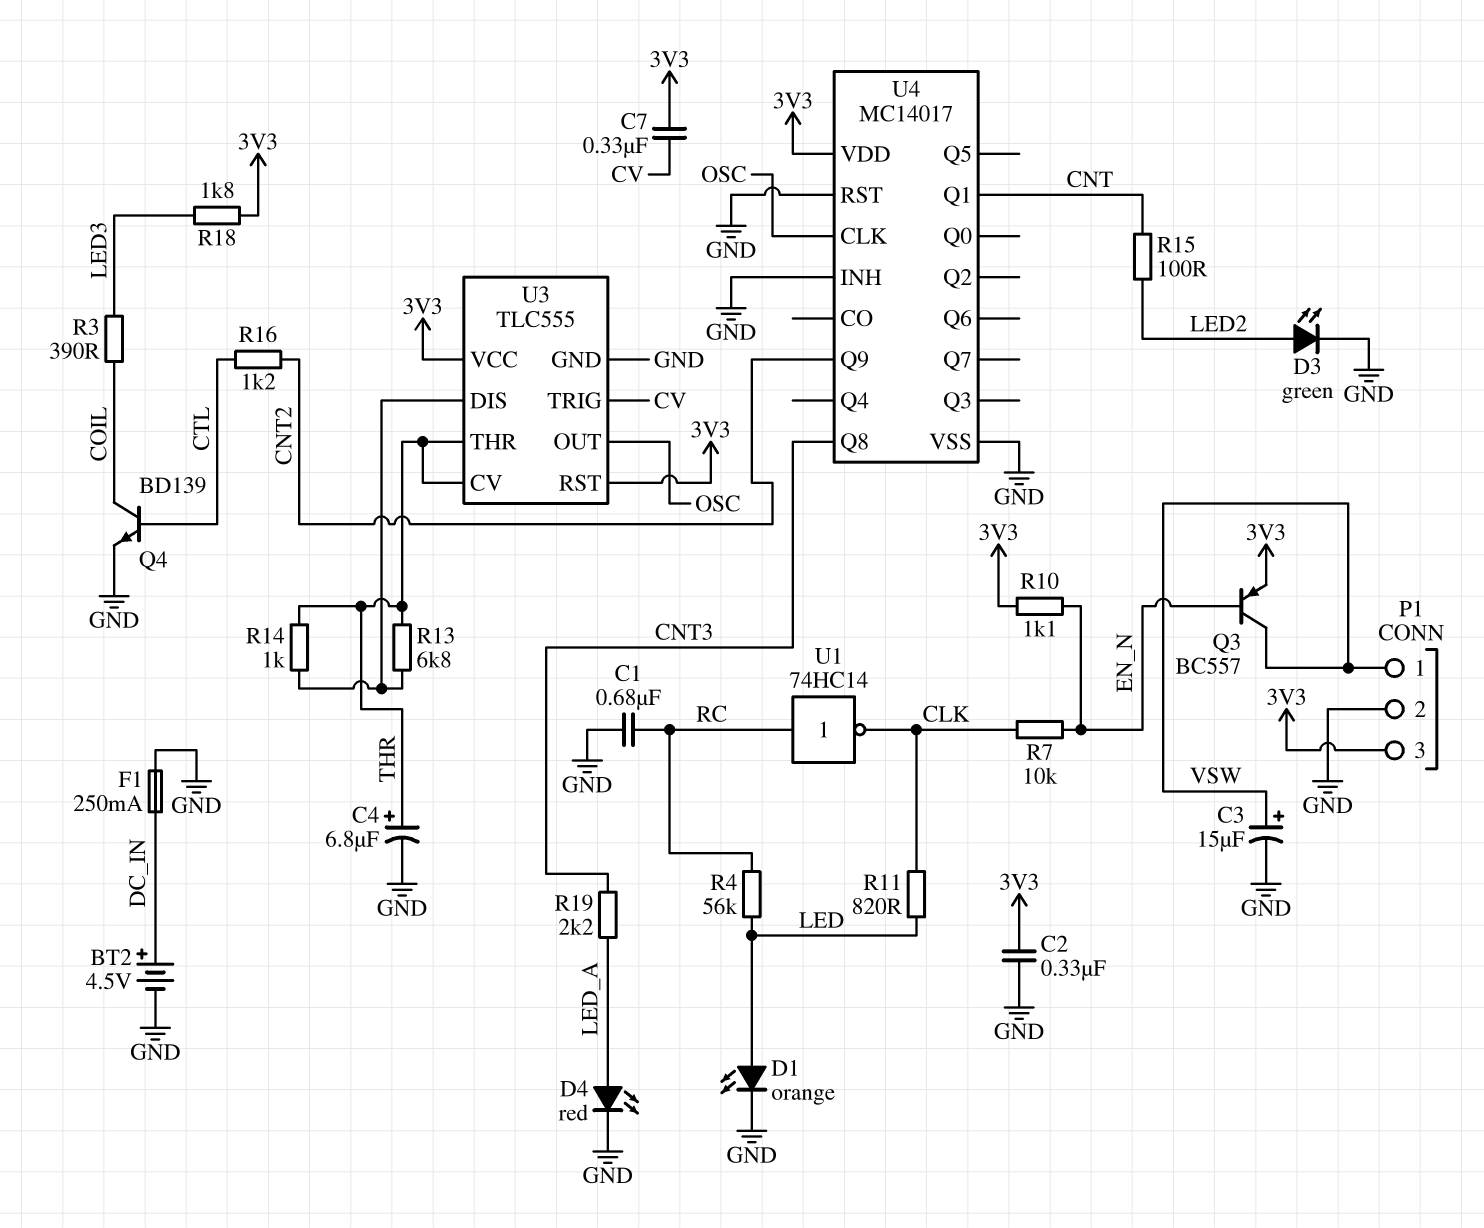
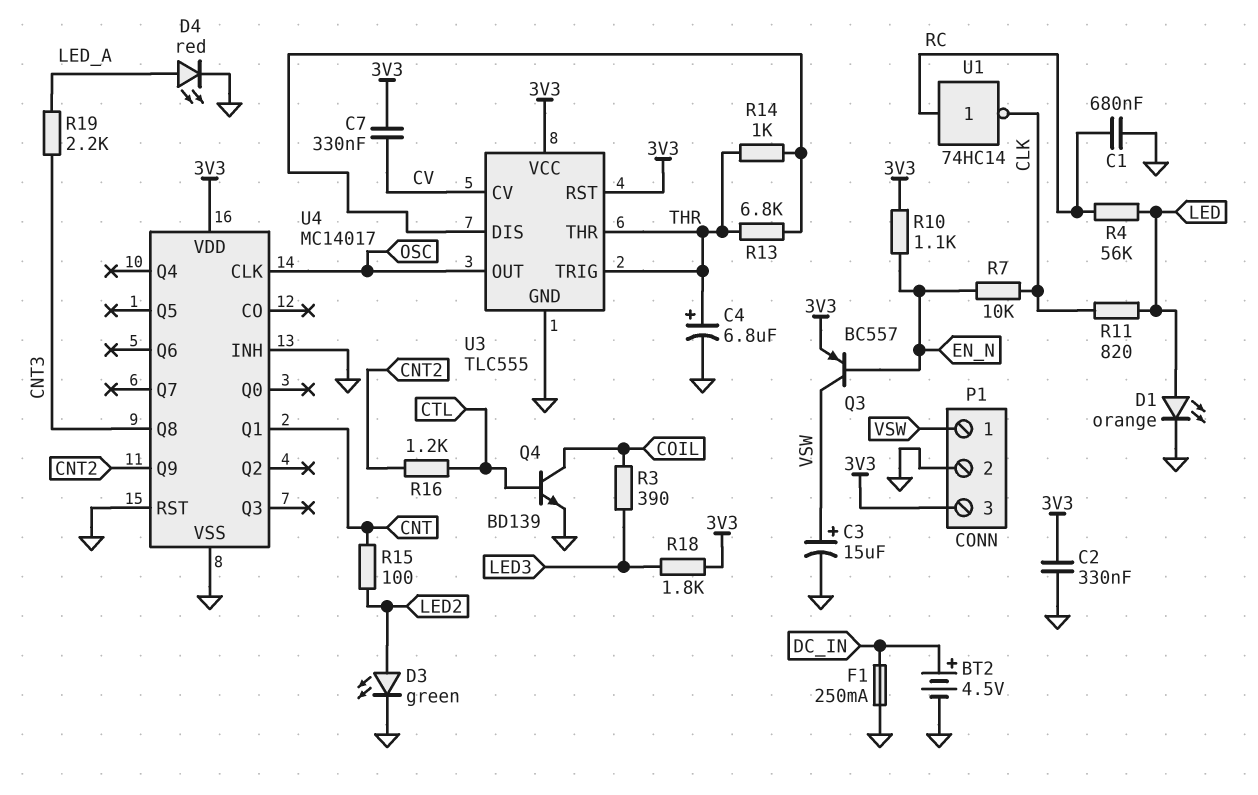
U3 pin CV: THR -> CV
U3 pin TRIG: CV -> THR

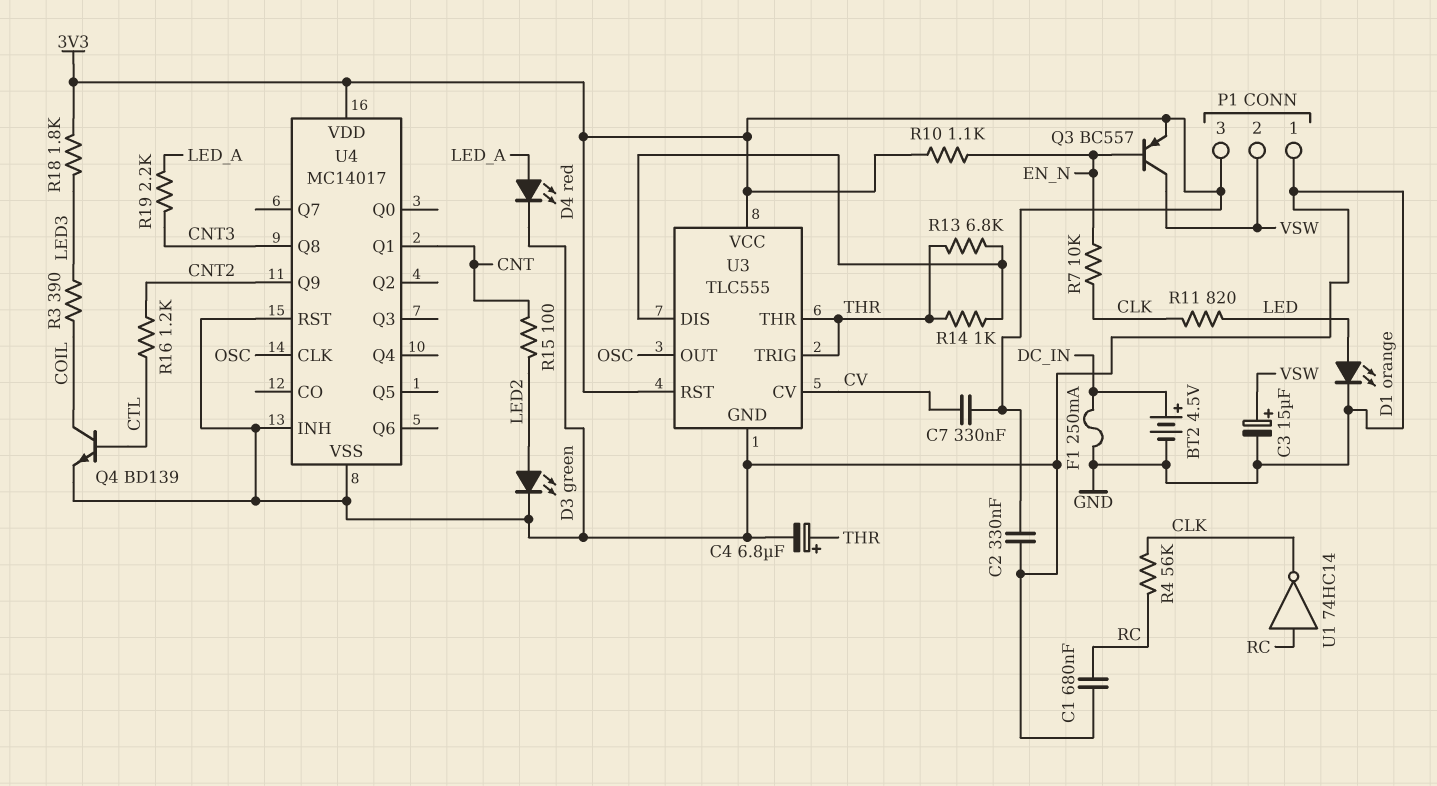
P1 pin 1: VSW -> GND
P1 pin 2: GND -> VSW
R4: 56k (LED, RC) -> 56k (CLK, RC)

